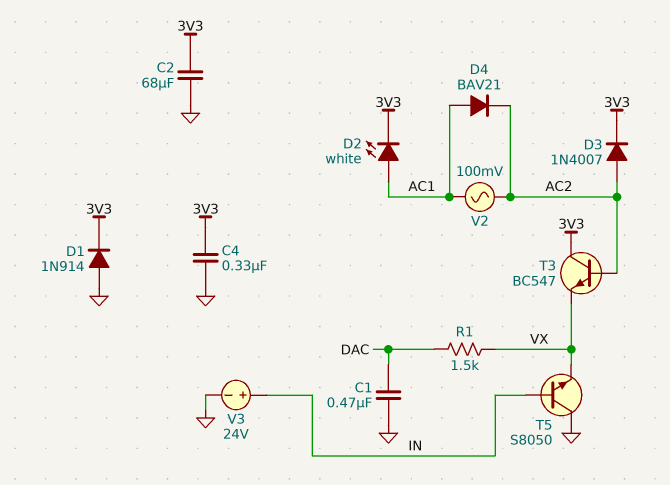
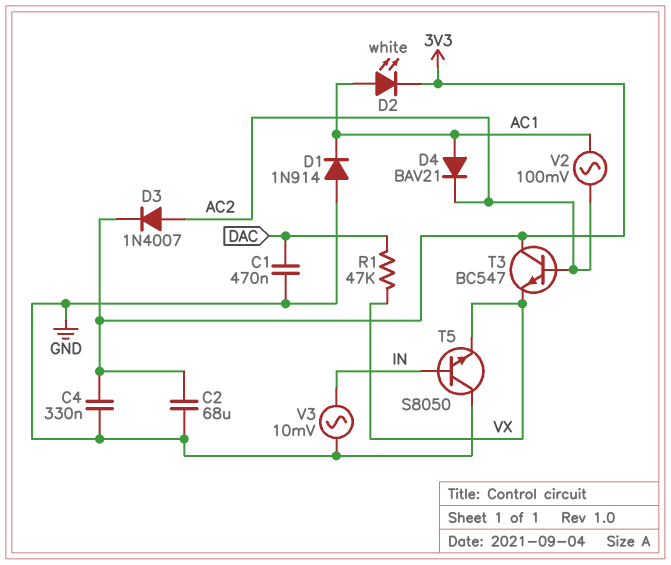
D1: diode 1N914 (A GND, K 3V3) -> diode 1N914 (A GND, K AC1)
R1: 1.5k (DAC, VX) -> 47k (DAC, VX)
V3: 24V (plus IN, minus GND) -> AC 10mV (GND, IN)

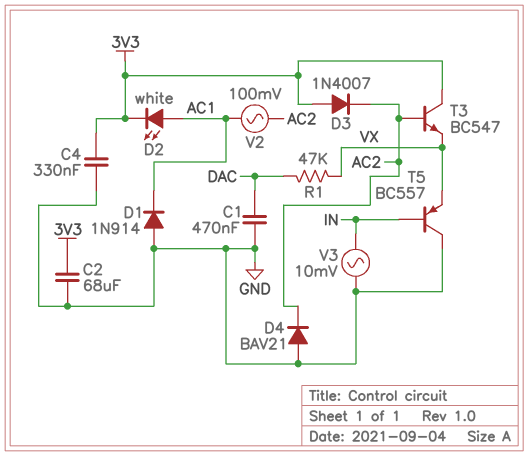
D3: diode 1N4007 (A AC2, K 3V3) -> diode 1N4007 (A 3V3, K AC2)
D4: diode BAV21 (A AC1, K AC2) -> diode BAV21 (A GND, K AC2)
T5: NPN S8050 (B IN, C GND, E VX) -> PNP BC557 (B IN, C GND, E VX)

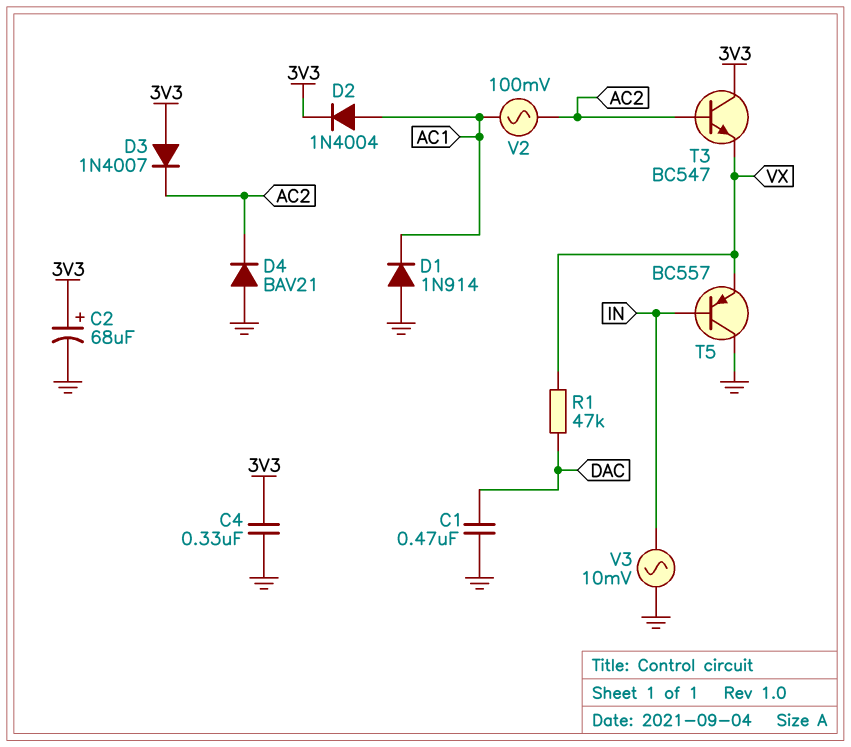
C2: 68uF (3V3, GND) -> 68uF (plus 3V3, minus GND)
D2: LED white (A AC1, K 3V3) -> diode 1N4004 (A AC1, K 3V3)

